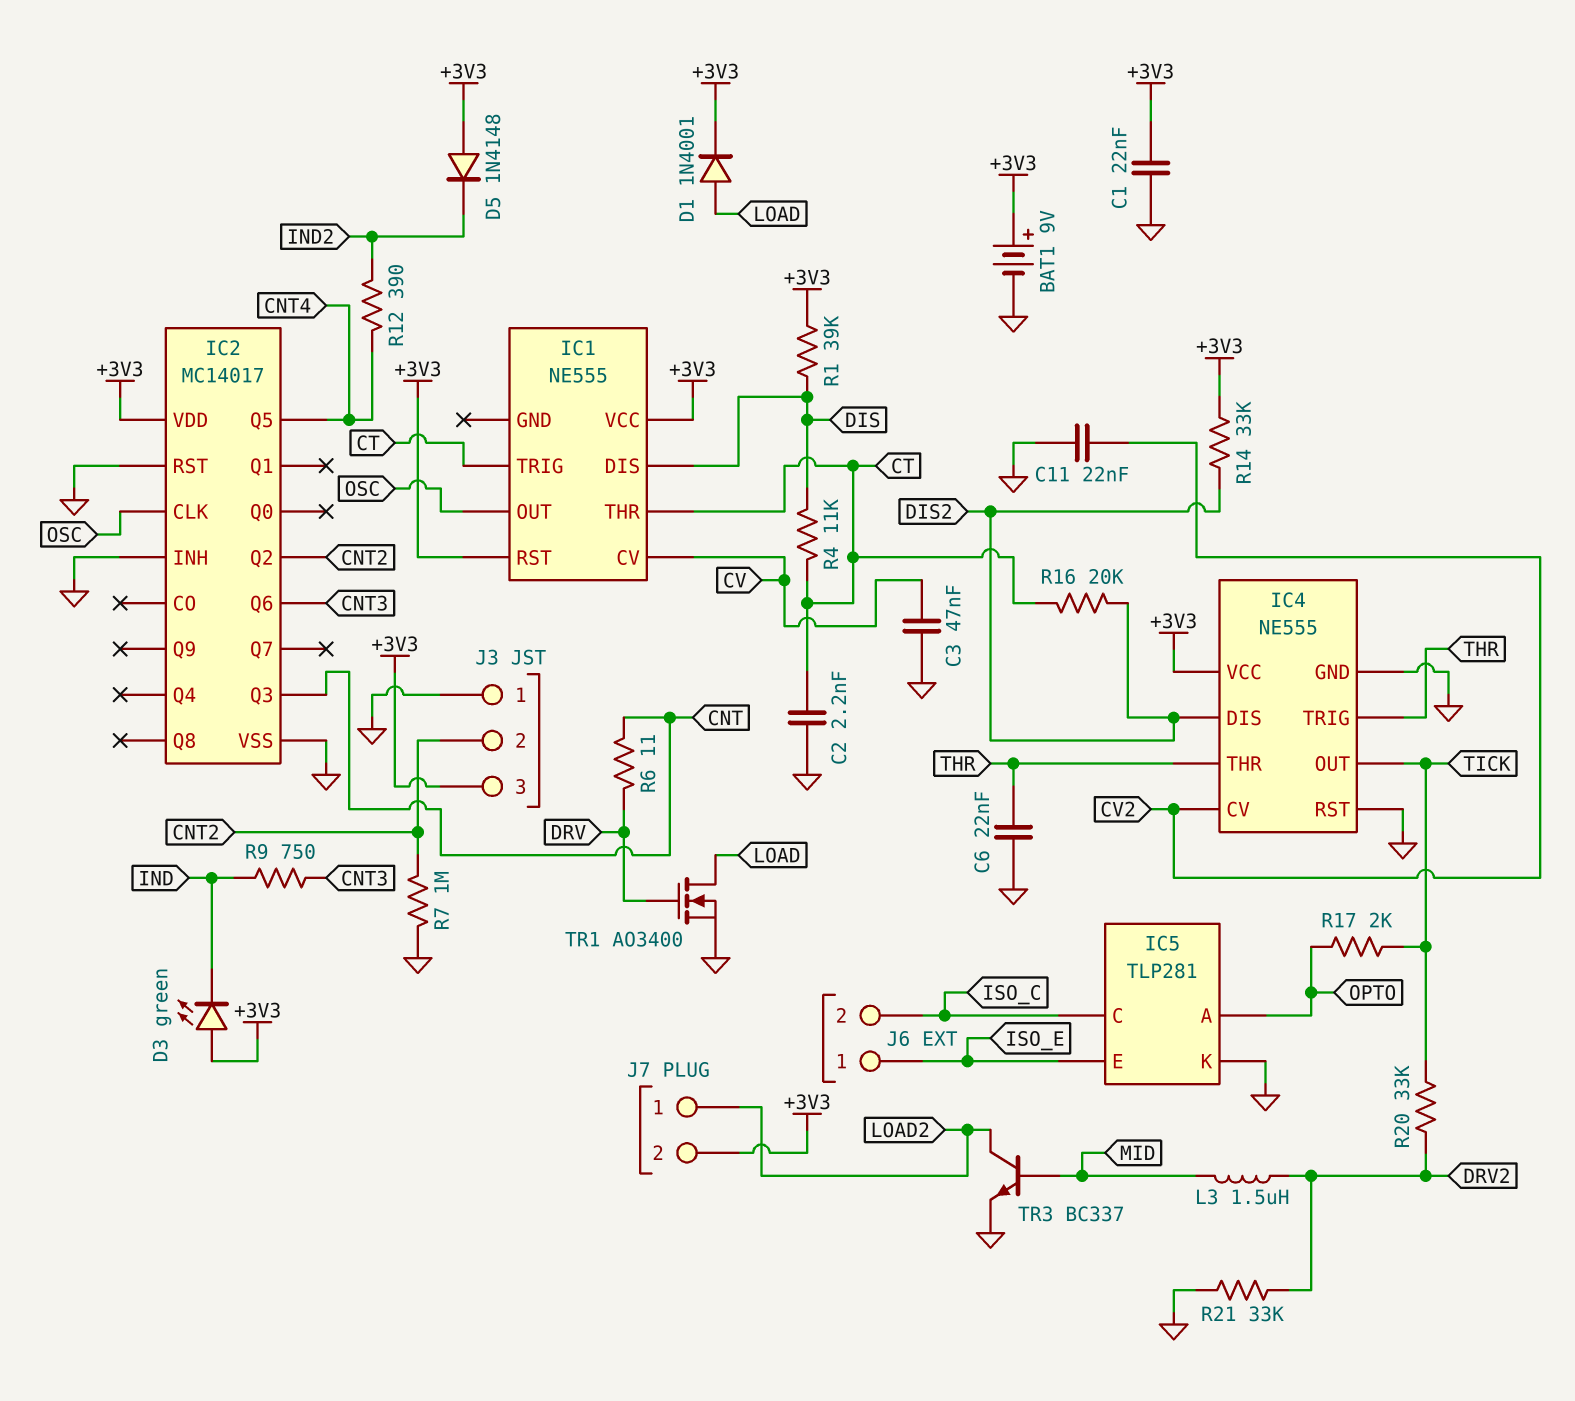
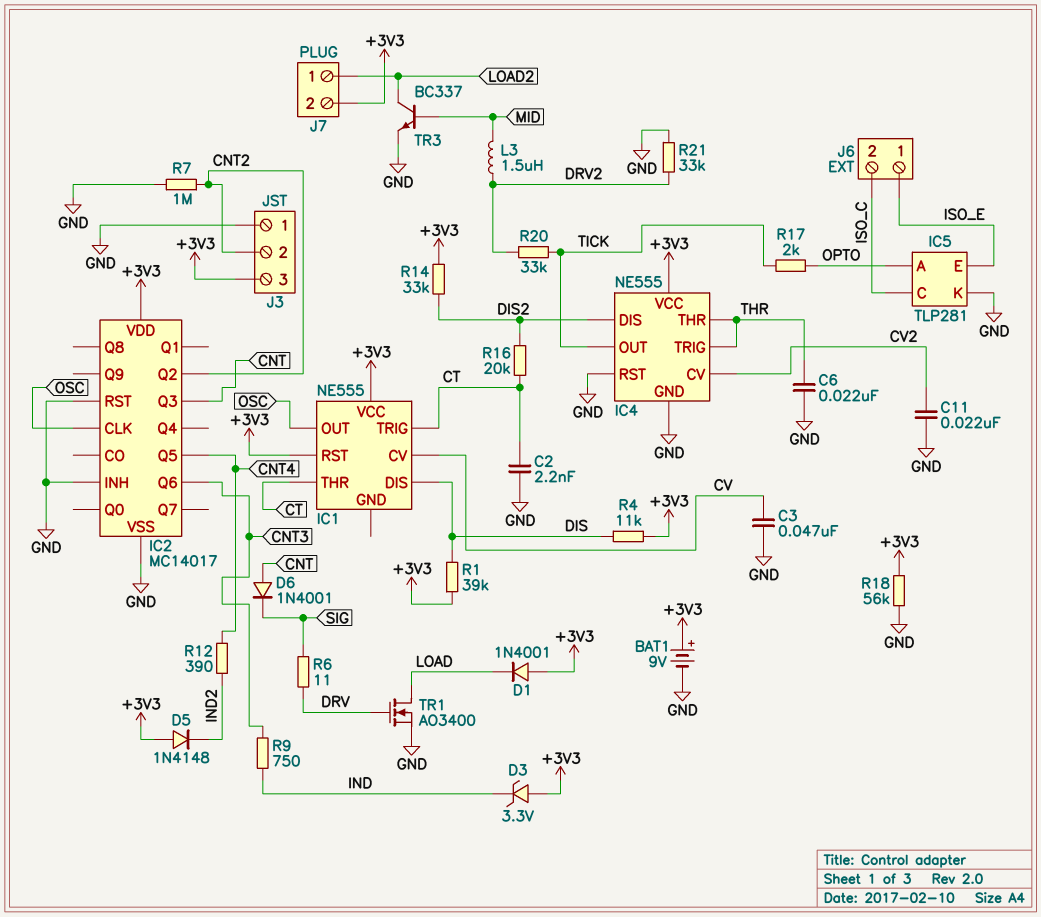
C1: 22nF (+3V3, GND) -> none
D1: diode 1N4001 (A LOAD, K +3V3) -> diode 1N4001 (A +3V3, K LOAD)
D3: LED green (A +3V3, K IND) -> zener 3.3V (A +3V3, K IND)
D6: none -> diode 1N4001 (A CNT, K SIG)
R4: 11k (CT, DIS) -> 11k (+3V3, DIS)
R6: 11 (CNT, DRV) -> 11 (DRV, SIG)
R18: none -> 56k (+3V3, GND)

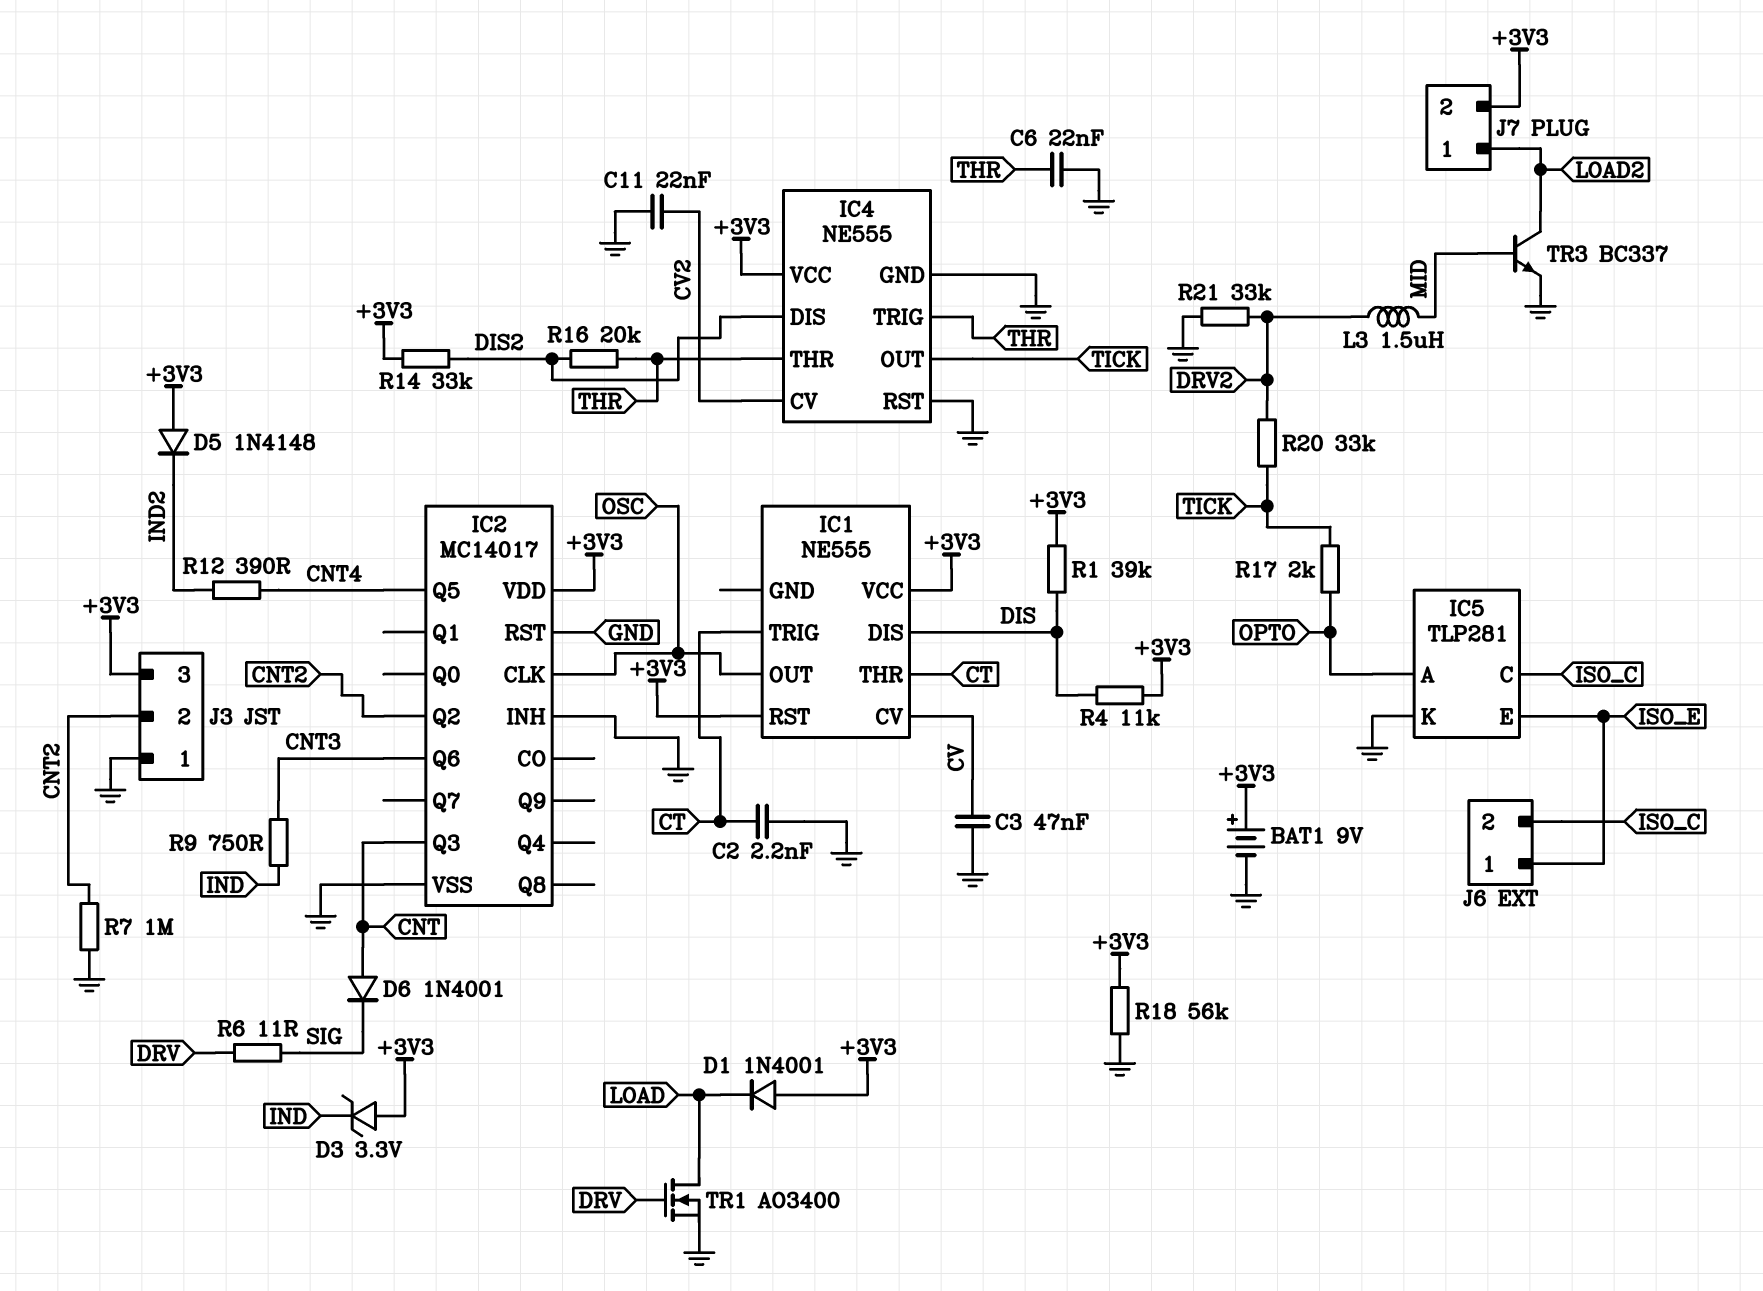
R16: 20k (CT, DIS2) -> 20k (DIS2, THR)

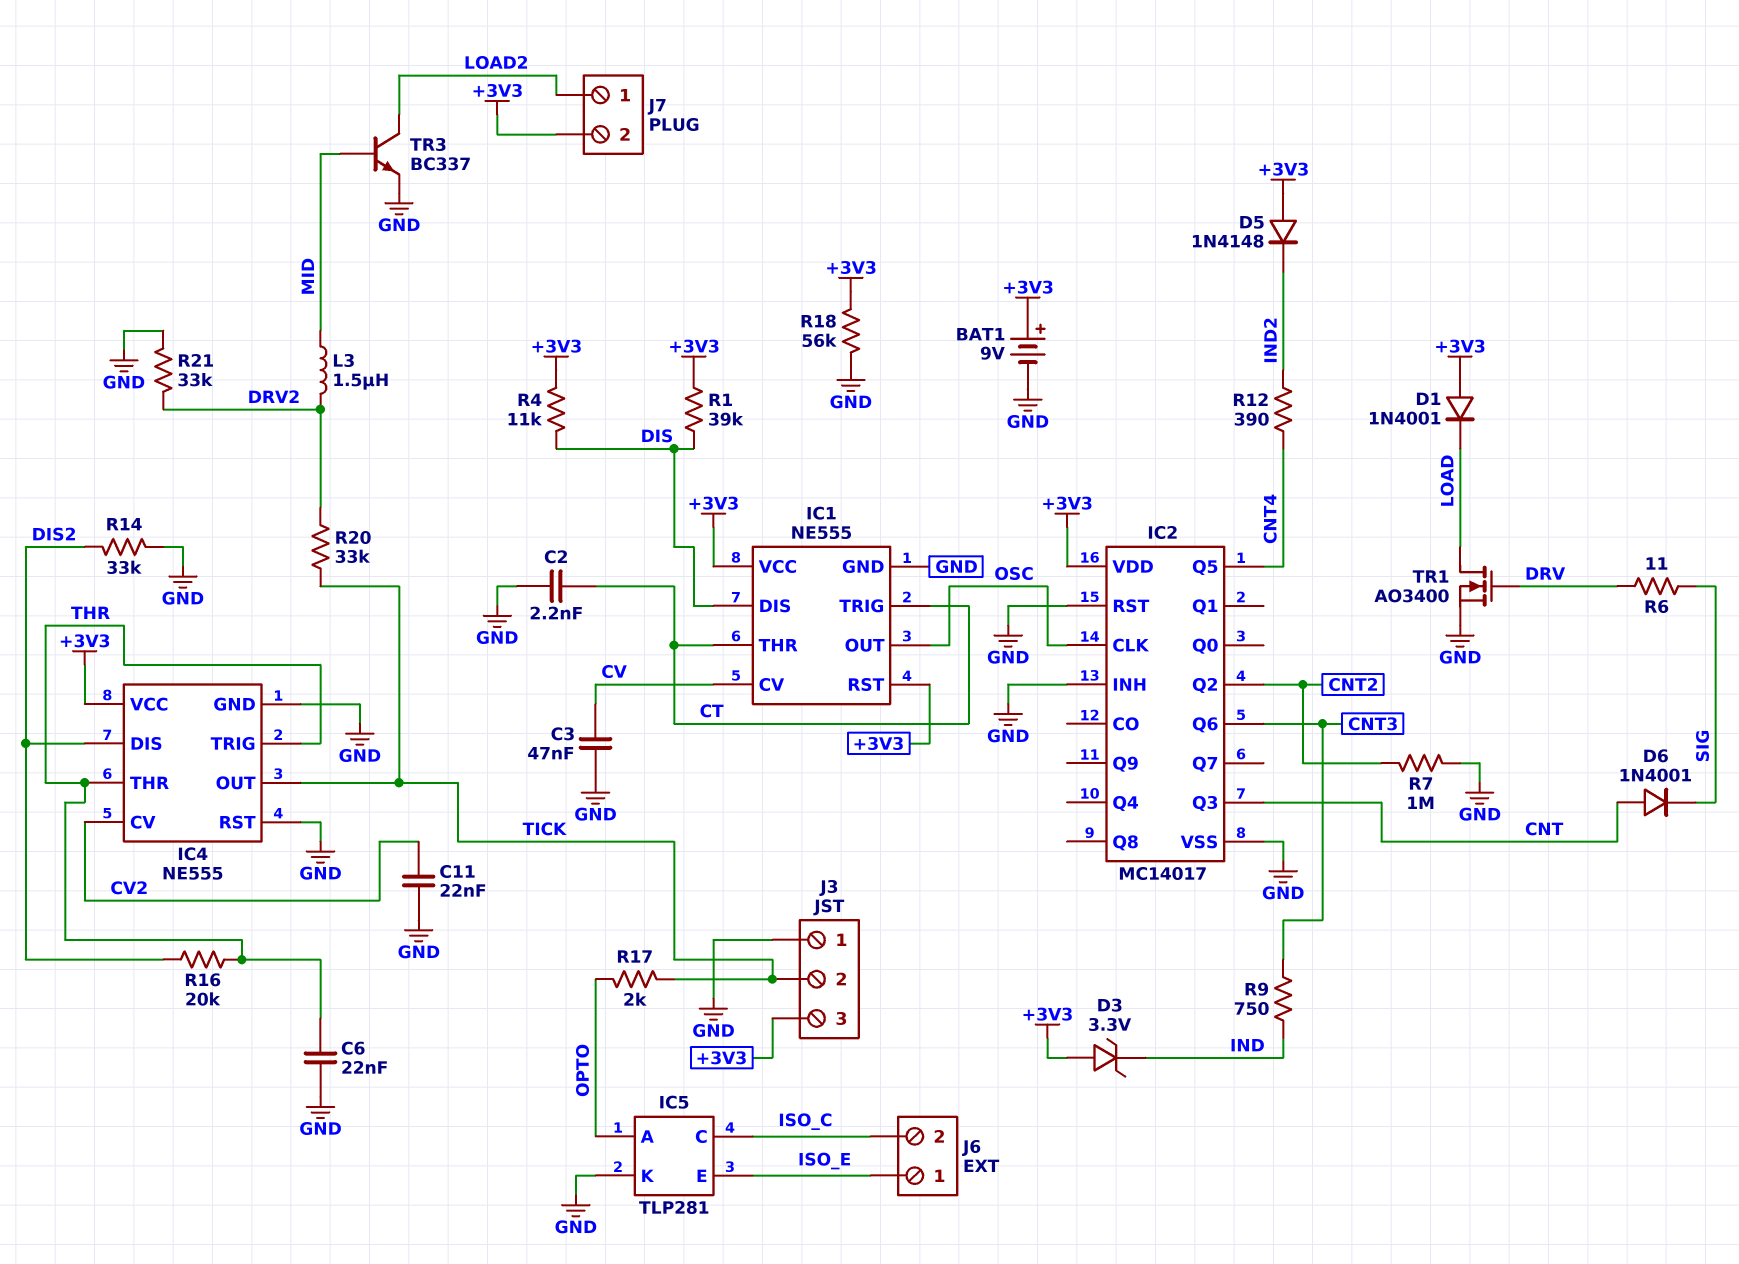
IC1 pin GND: none -> GND
J3 pin 2: CNT2 -> TICK
R14: 33k (+3V3, DIS2) -> 33k (DIS2, GND)

